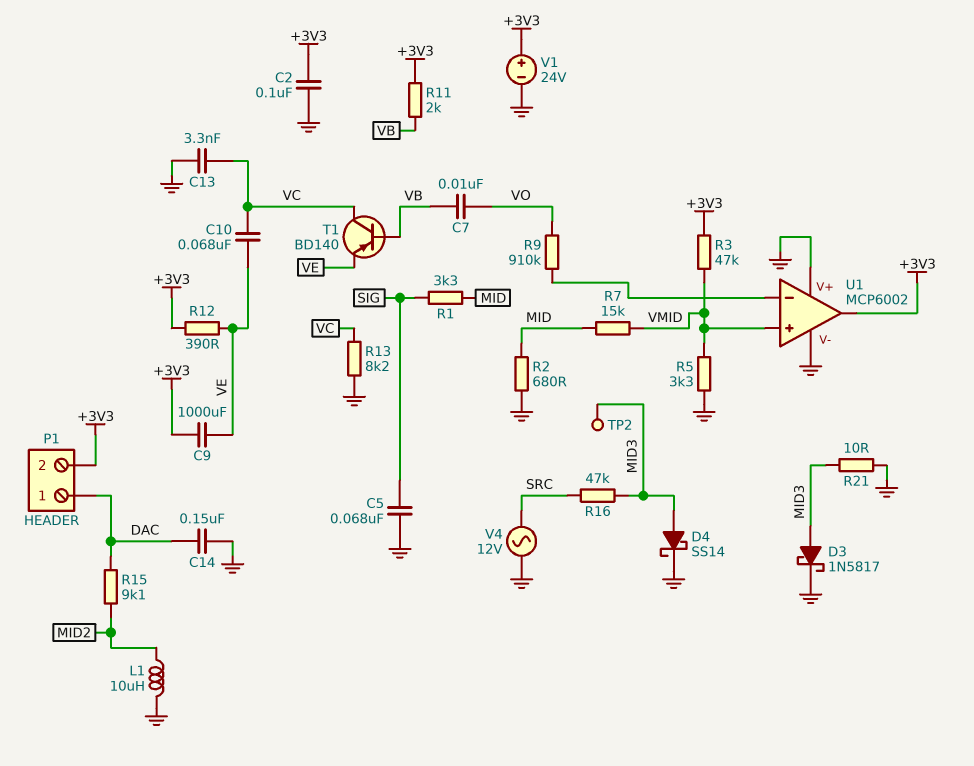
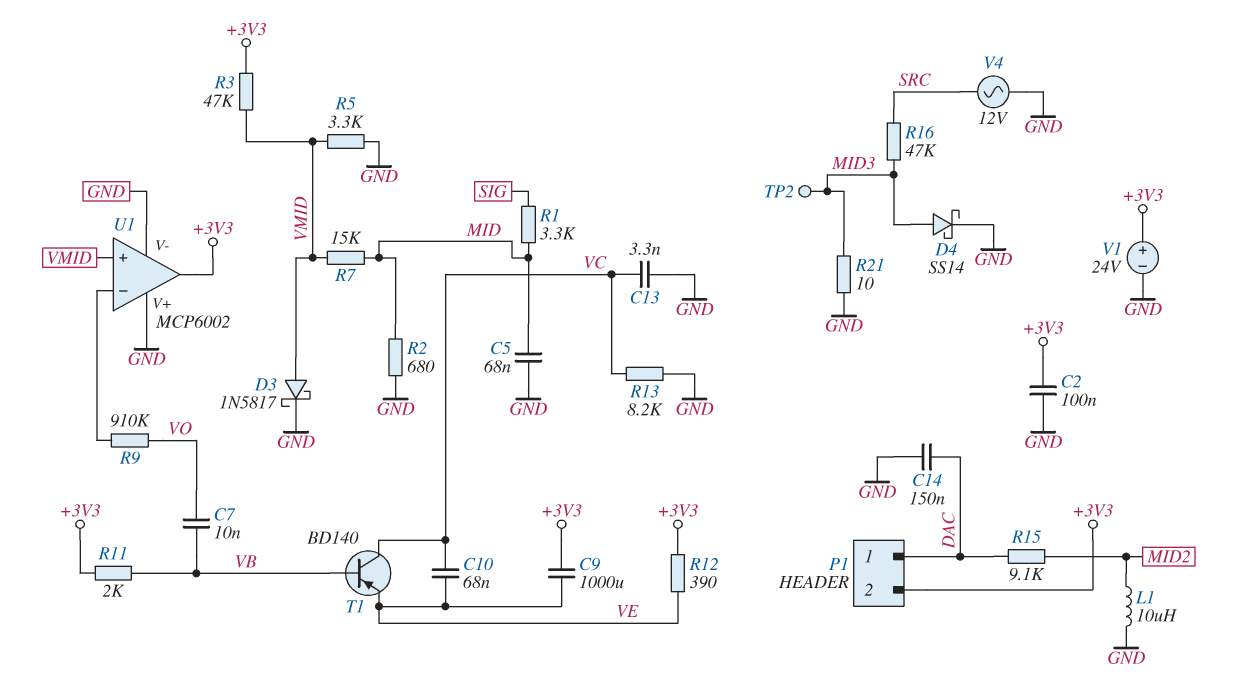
C5: 68nF (GND, SIG) -> 68nF (GND, MID)
D3: schottky 1N5817 (A MID3, K GND) -> schottky 1N5817 (A VMID, K GND)

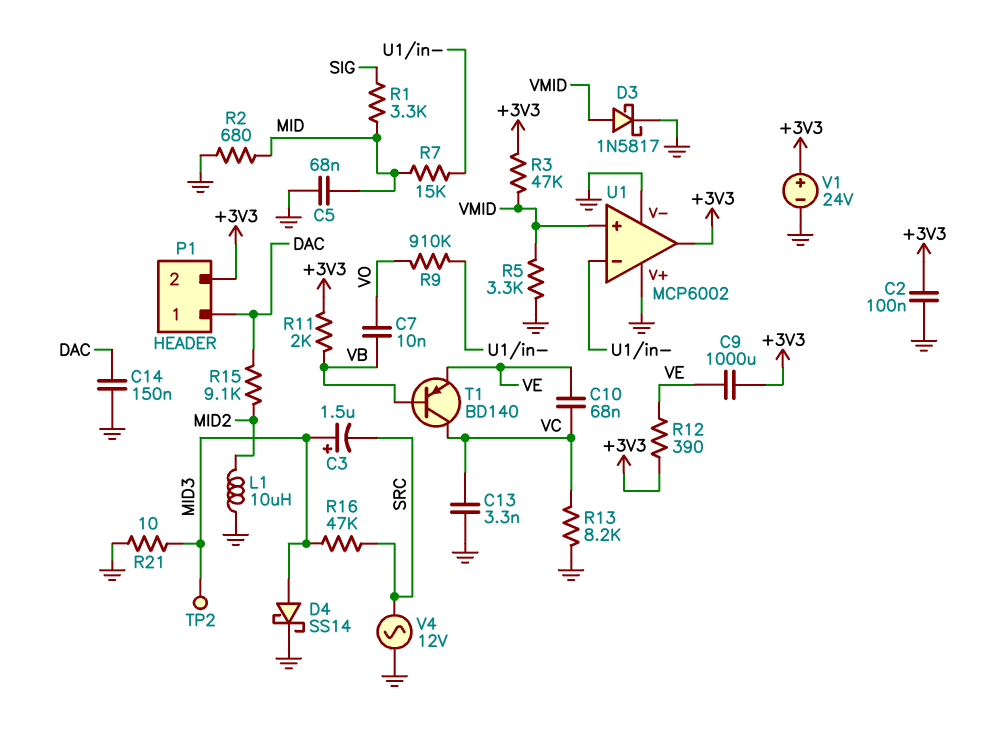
C3: none -> 1.5uF (plus MID3, minus SRC)
R7: 15k (MID, VMID) -> 15k (MID, U1/in-)

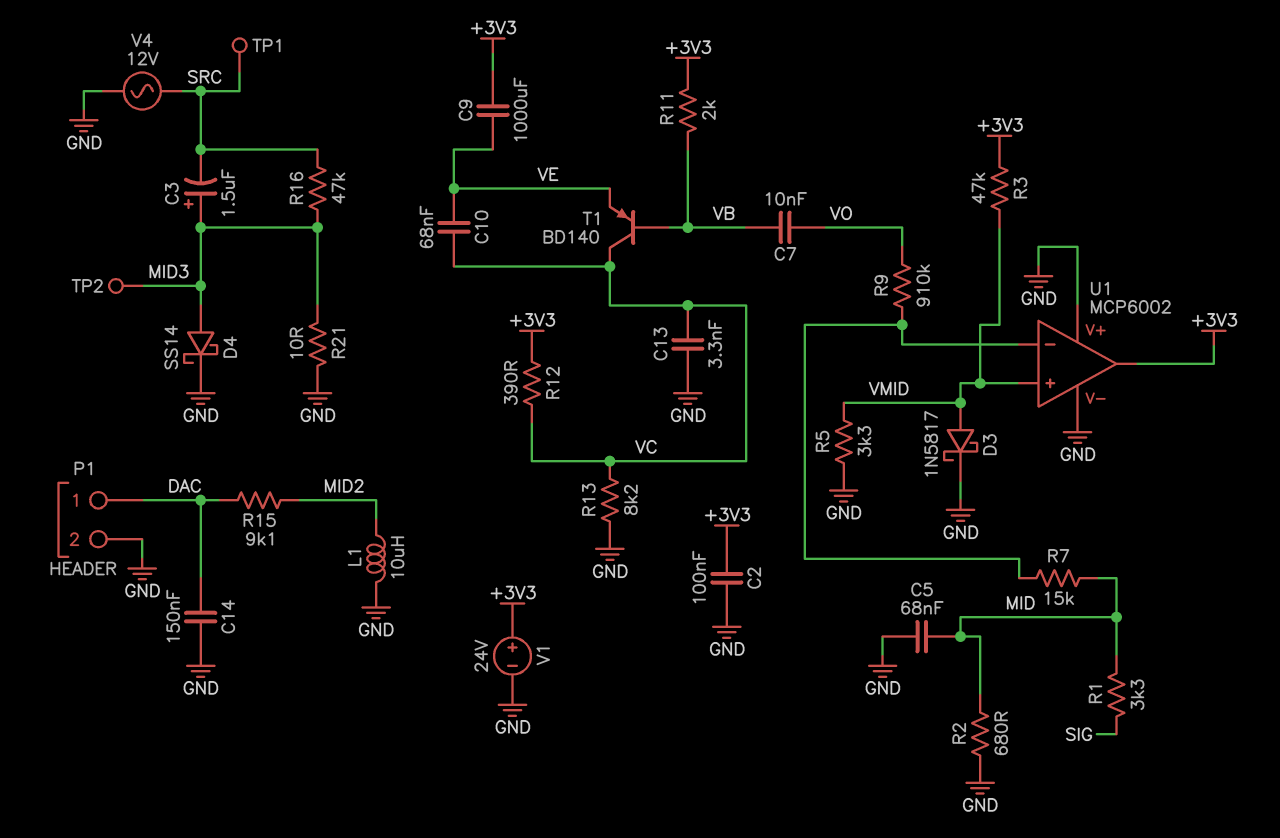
P1 pin 2: +3V3 -> GND
R12: 390 (+3V3, VE) -> 390 (+3V3, VC)
TP1: none -> test point (SRC)

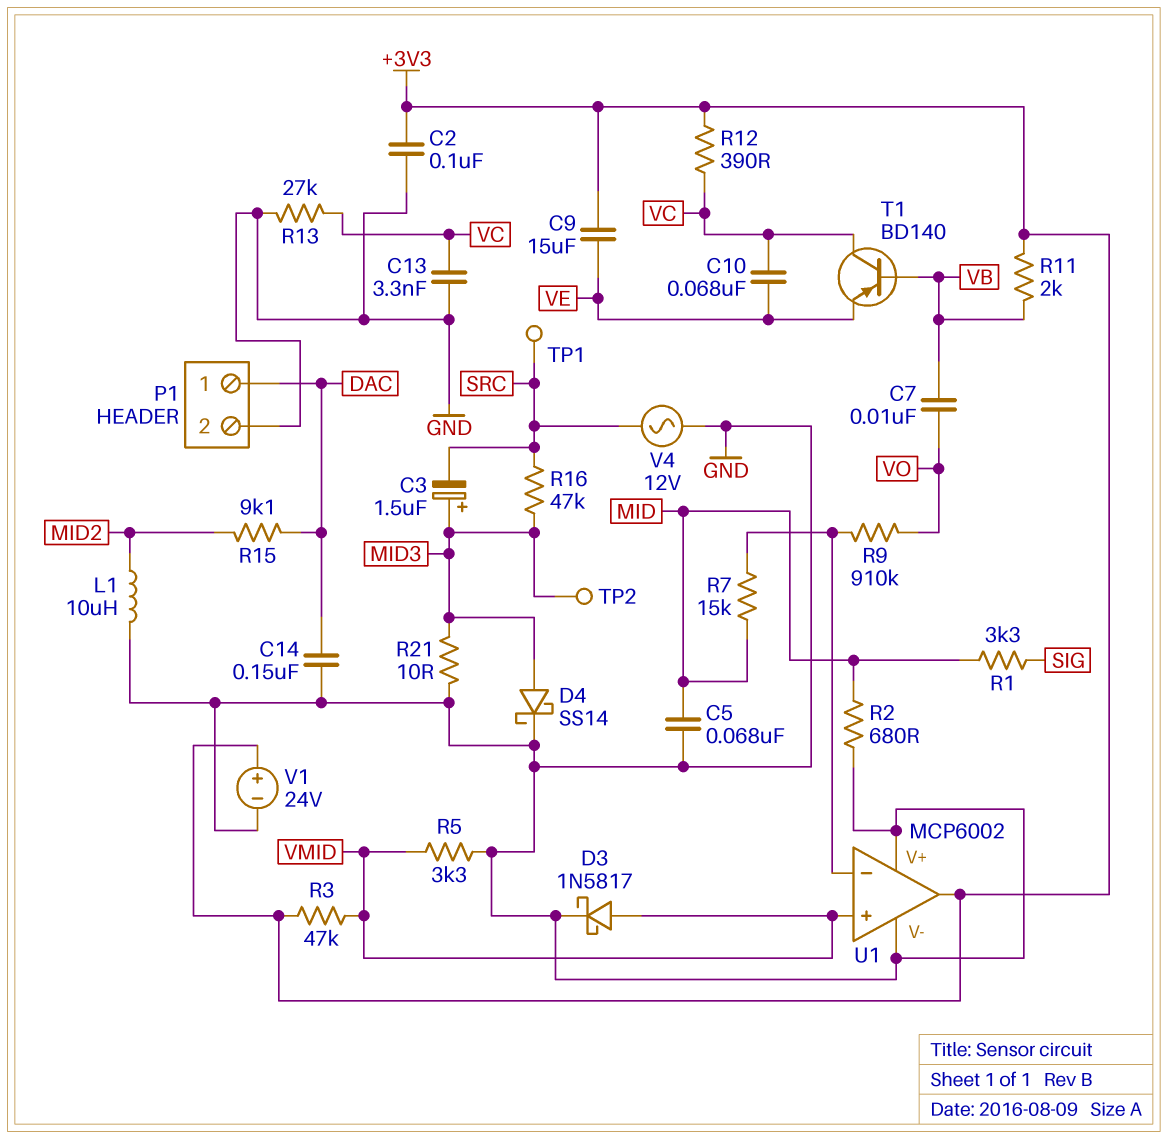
C9: 1000uF (+3V3, VE) -> 15uF (+3V3, VE)
R13: 8.2k (GND, VC) -> 27k (GND, VC)

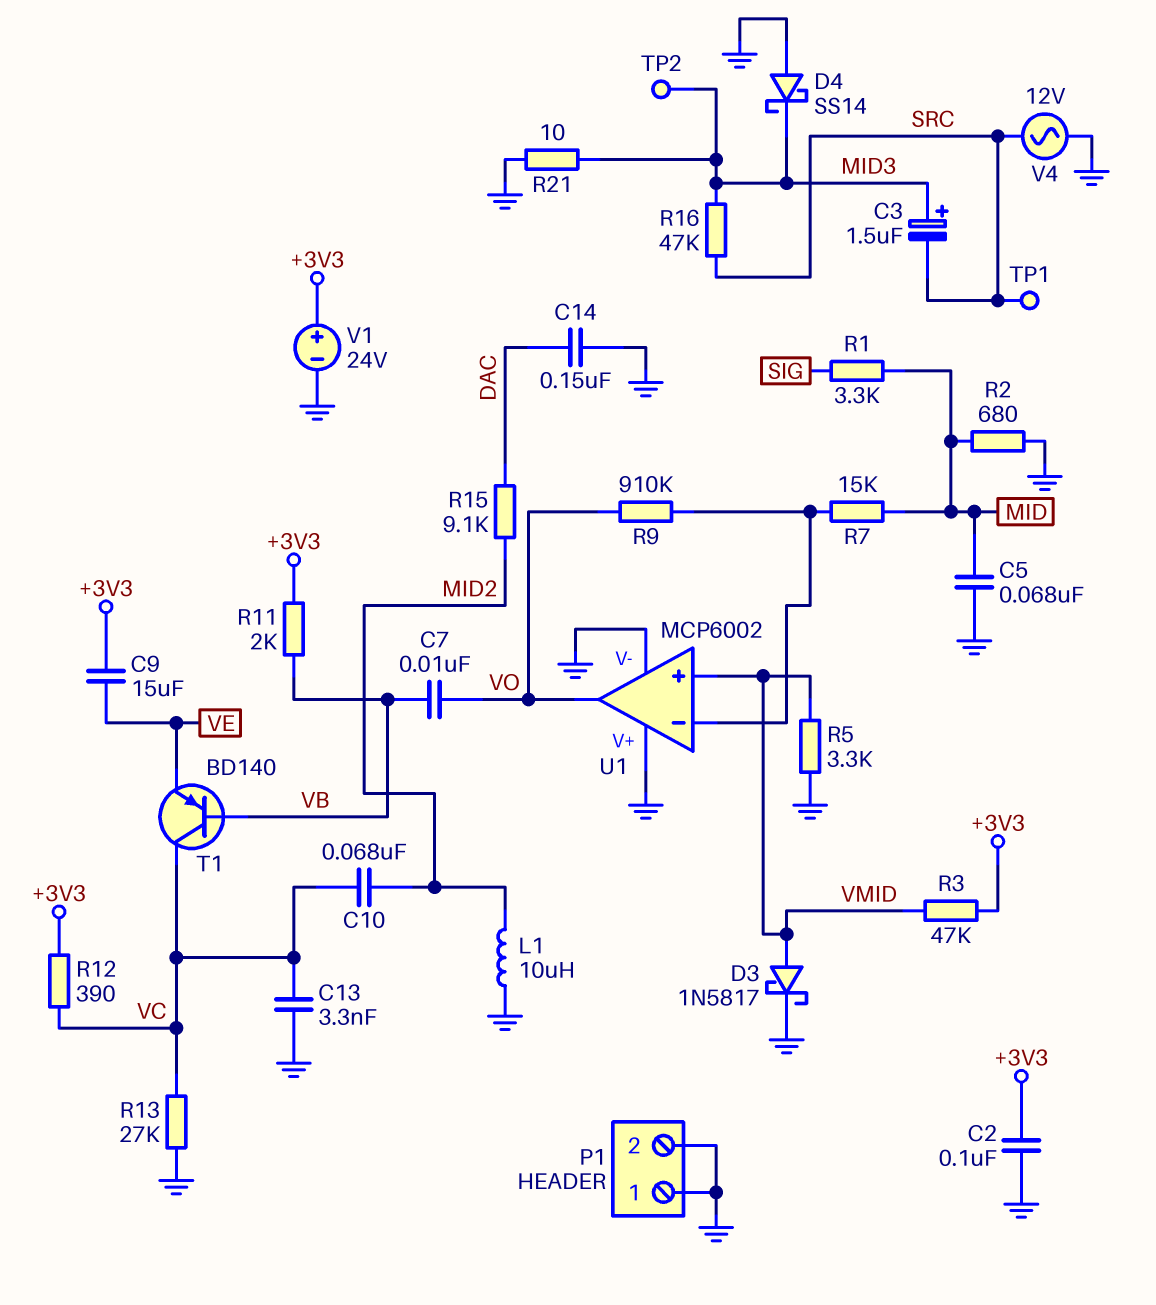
C10: 68nF (VC, VE) -> 68nF (MID2, VC)
D4: schottky SS14 (A MID3, K GND) -> schottky SS14 (A GND, K MID3)
P1 pin 1: DAC -> GND
U1 pin out: +3V3 -> VO

